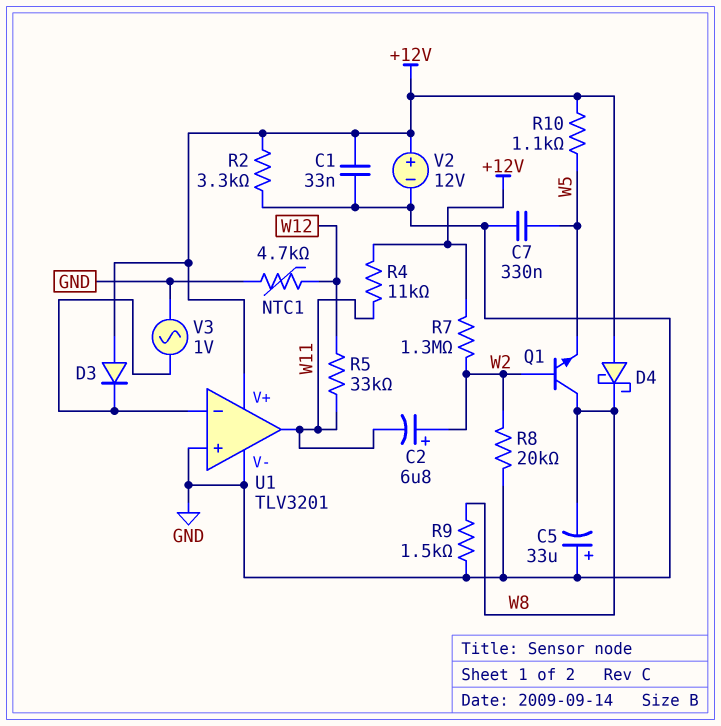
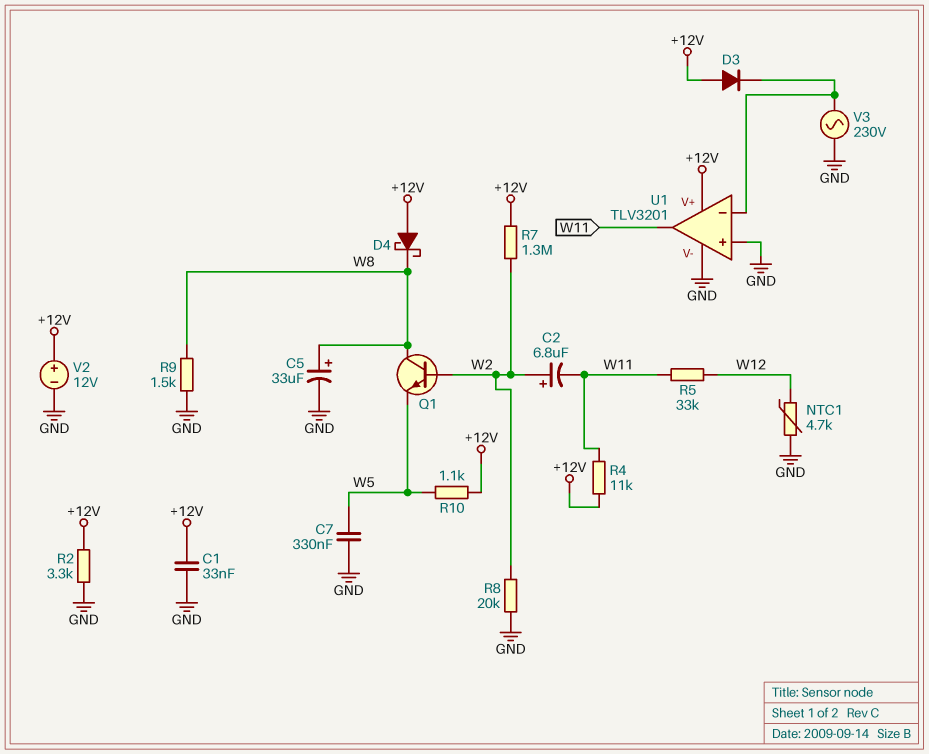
C5: 33uF (plus GND, minus W8) -> 33uF (plus W8, minus GND)
V3: AC 1V (GND, U1/in-) -> AC 230V (GND, U1/in-)

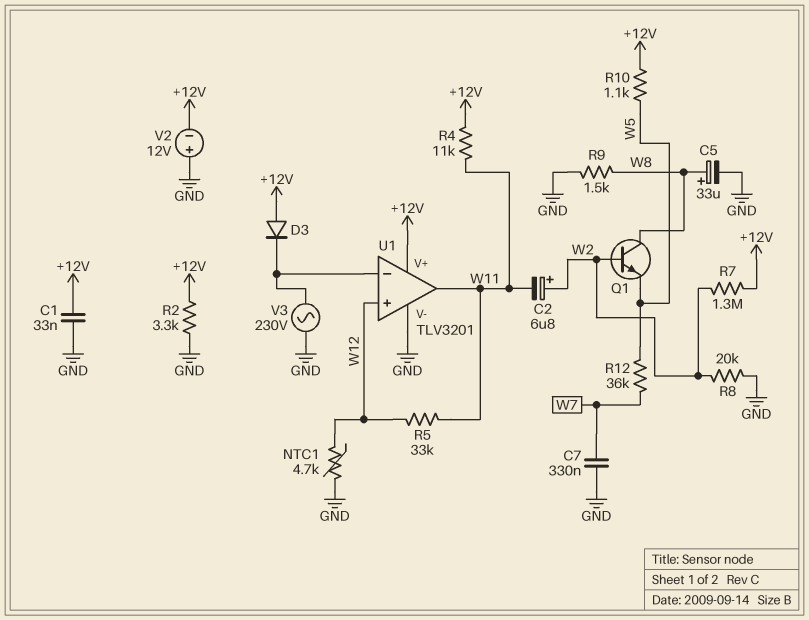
C7: 330nF (GND, W5) -> 330nF (GND, W7)
D4: schottky (A +12V, K W8) -> none
R12: none -> 36k (W5, W7)
U1 pin in+: GND -> W12
V2: 12V (plus +12V, minus GND) -> 12V (plus GND, minus +12V)

